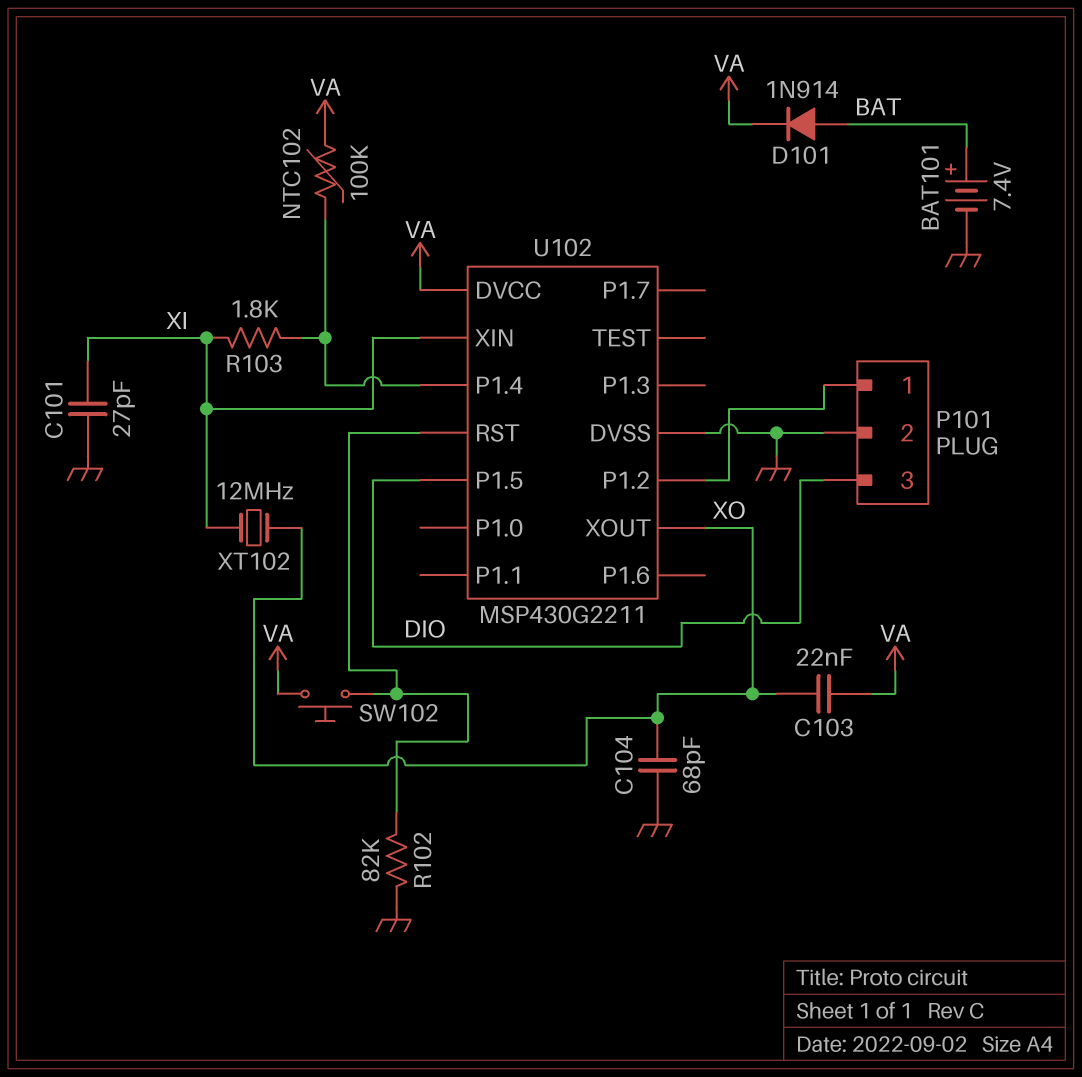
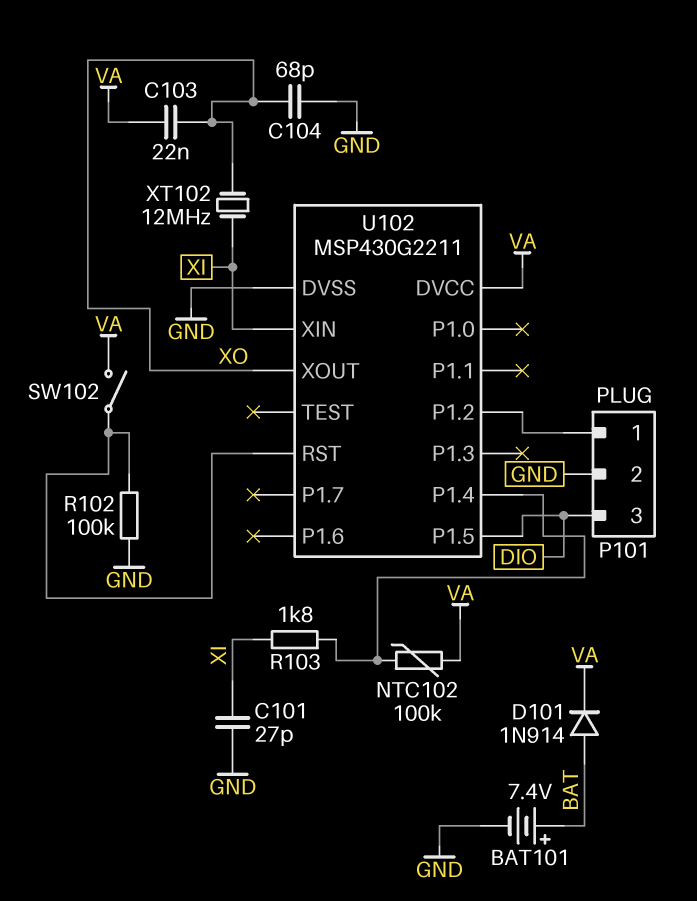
R102: 82k (GND, U102/RST) -> 100k (GND, U102/RST)
SW102: button (U102/RST, VA) -> switch (U102/RST, VA)

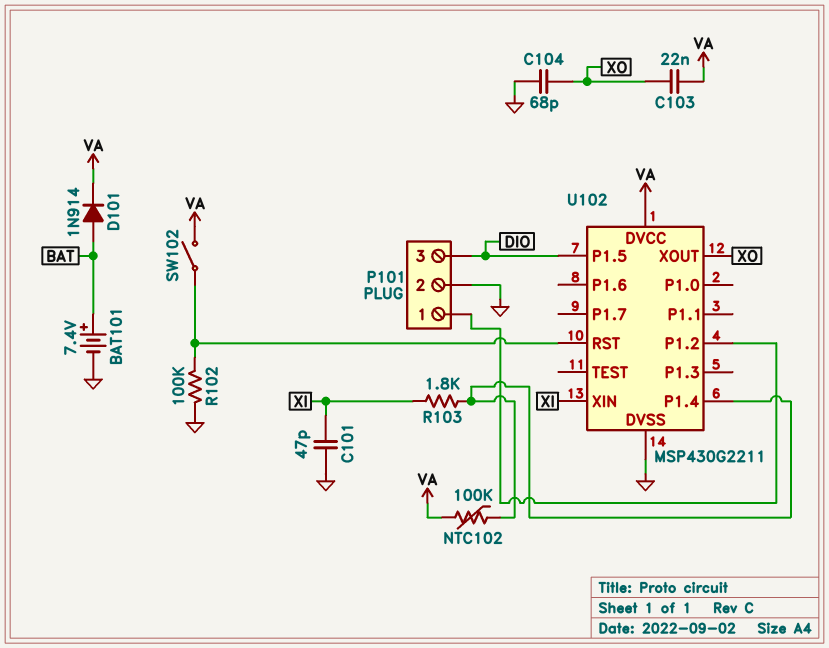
C101: 27pF (GND, XI) -> 47pF (GND, XI)
XT102: 12MHz (XI, XO) -> none

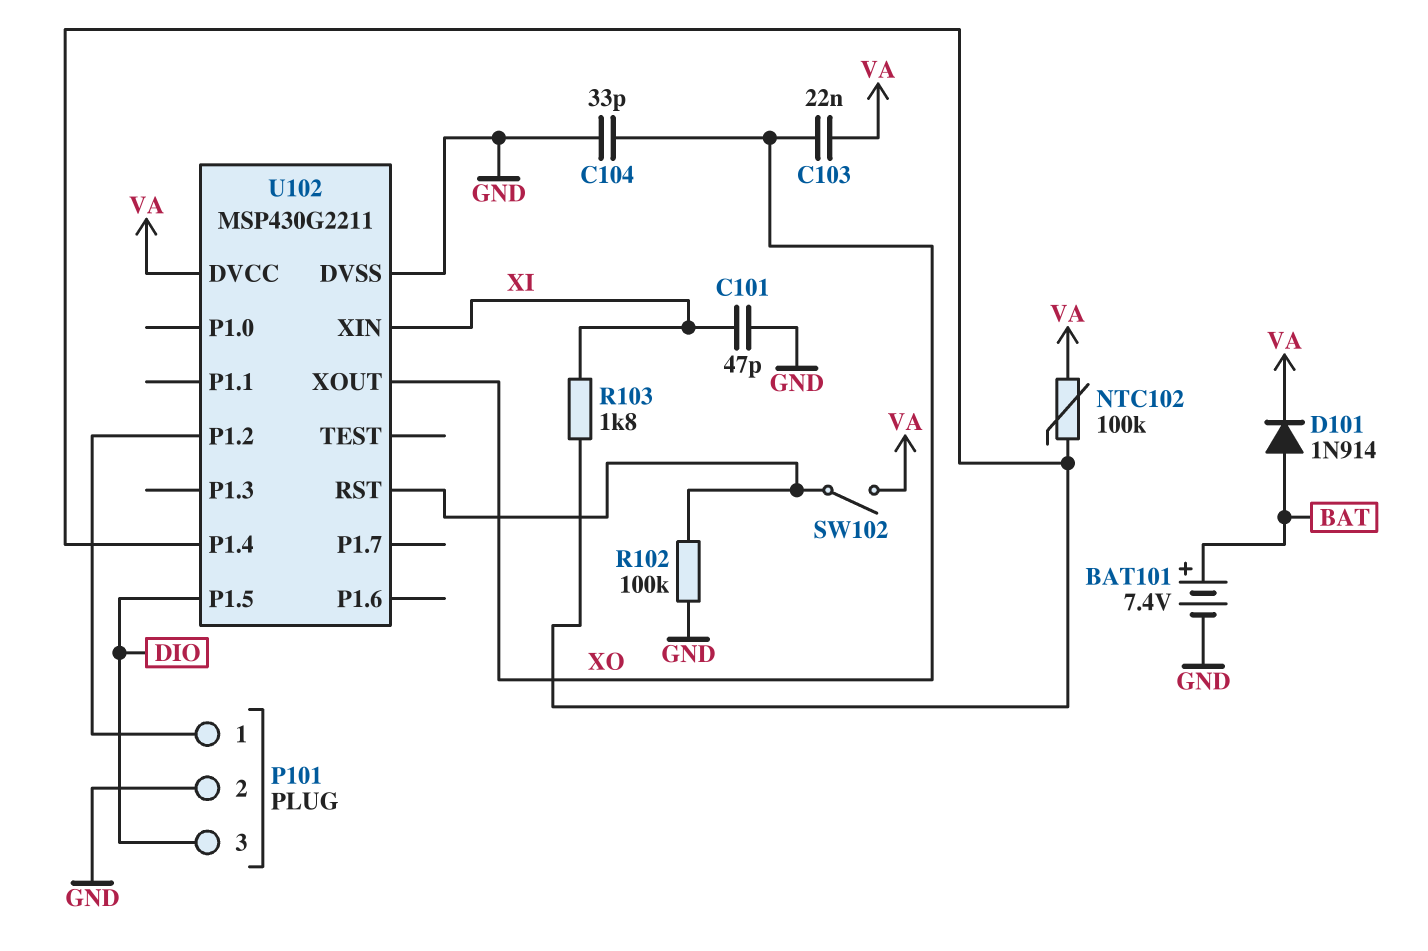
C104: 68pF (GND, XO) -> 33pF (GND, XO)

